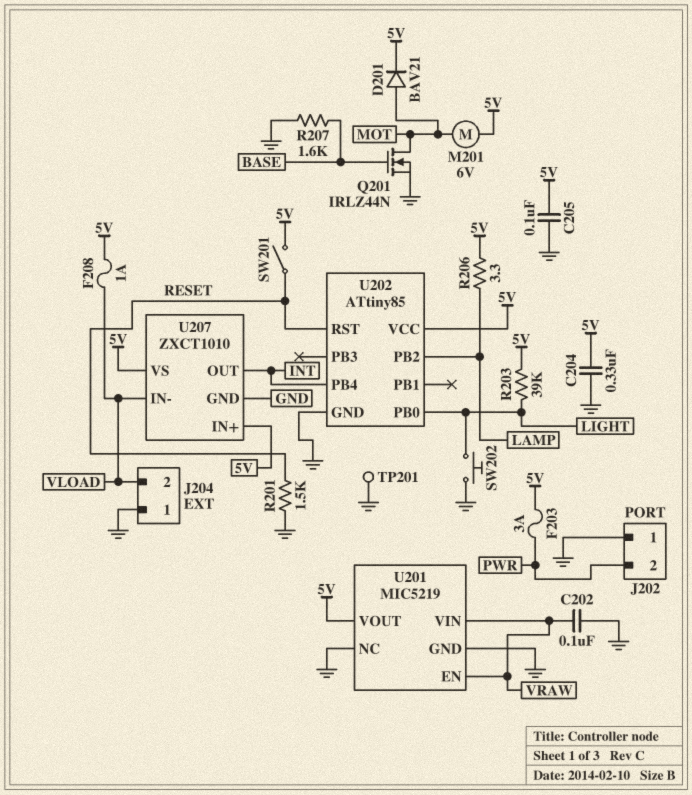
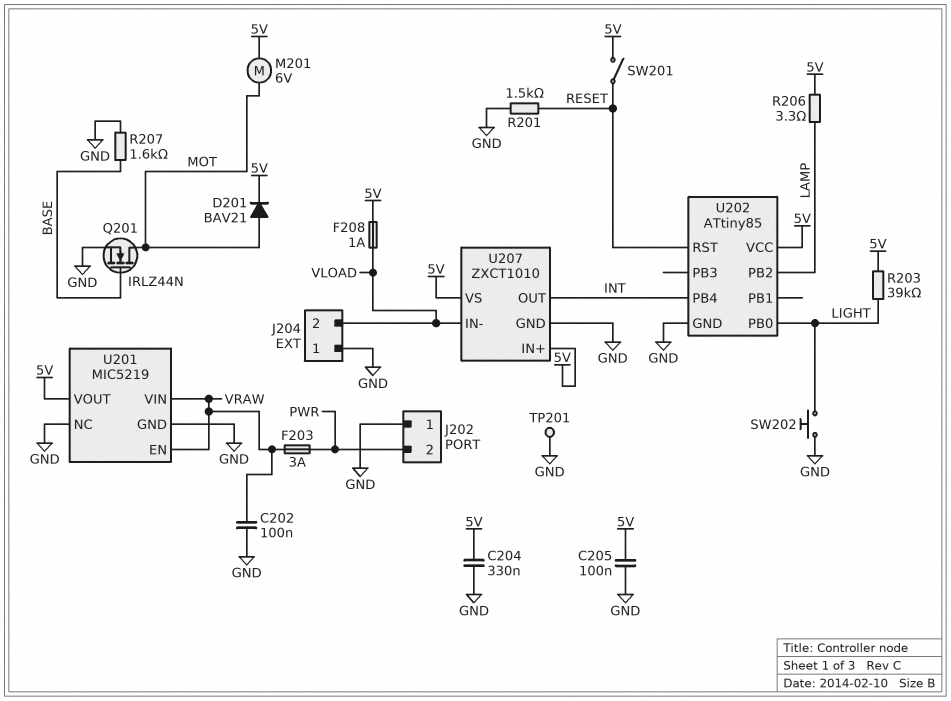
F203: 3A (5V, PWR) -> 3A (PWR, VRAW)

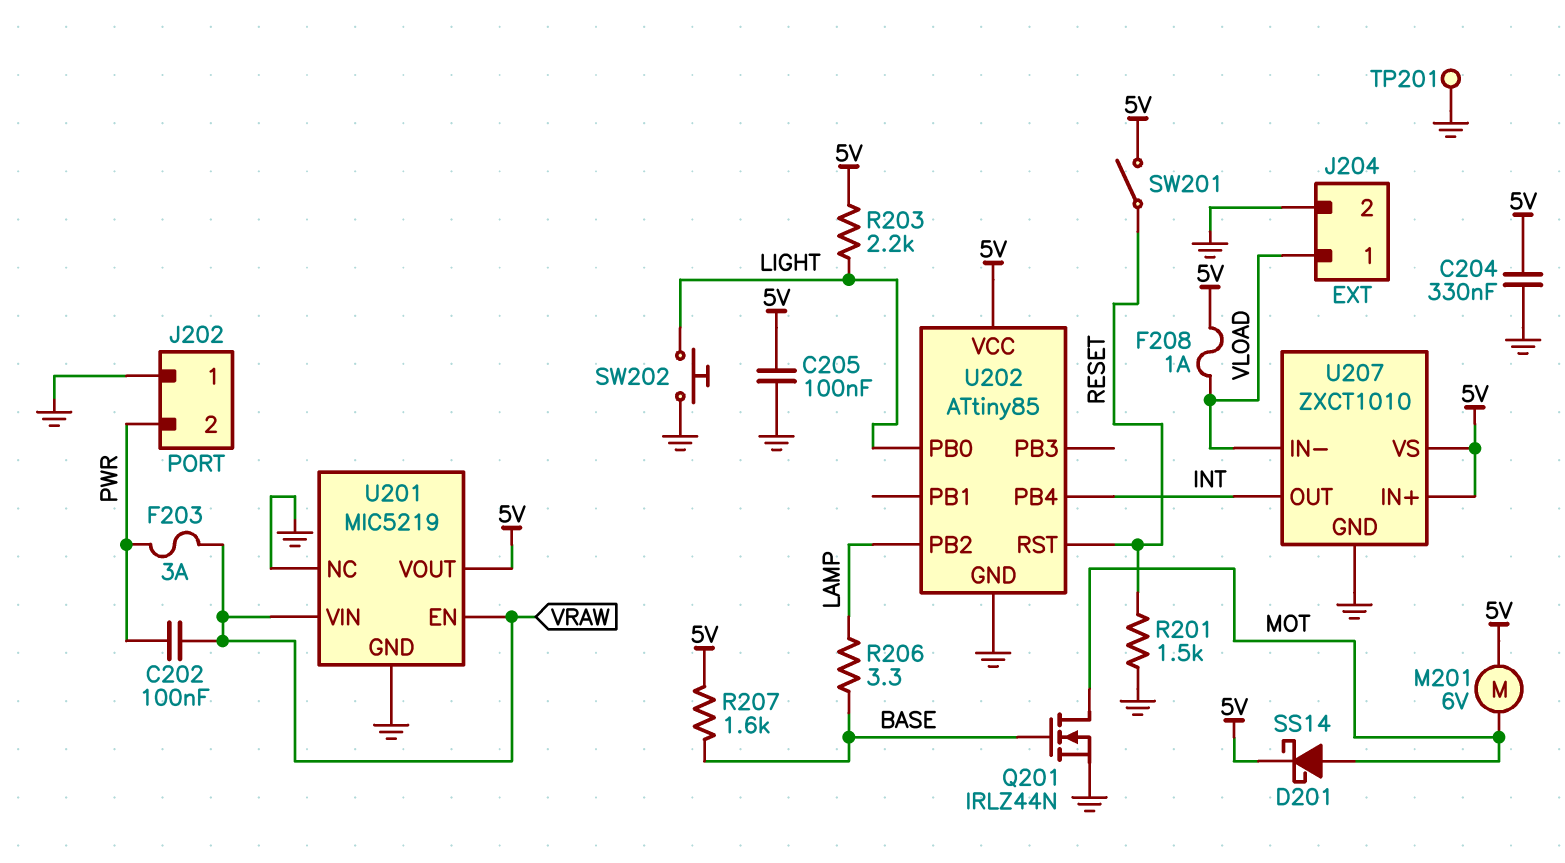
C202: 100nF (GND, VRAW) -> 100nF (PWR, VRAW)
D201: diode BAV21 (A MOT, K 5V) -> schottky SS14 (A MOT, K 5V)
J204 pin 1: GND -> VLOAD
J204 pin 2: VLOAD -> GND
R203: 39k (5V, LIGHT) -> 2.2k (5V, LIGHT)
R206: 3.3 (5V, LAMP) -> 3.3 (BASE, LAMP)
R207: 1.6k (BASE, GND) -> 1.6k (5V, BASE)

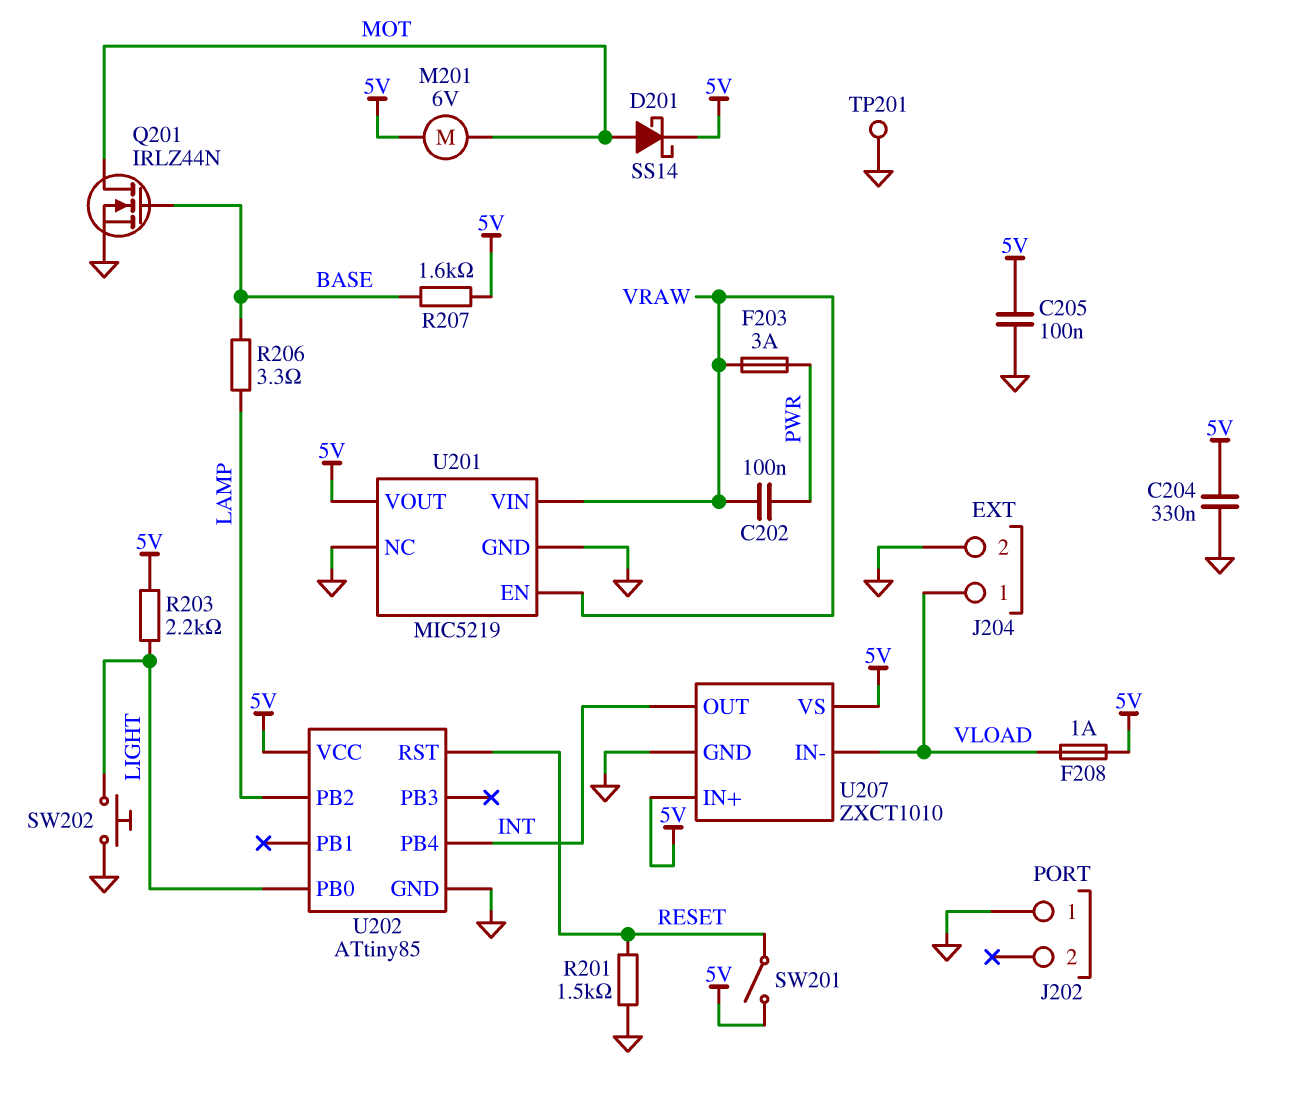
J202 pin 2: PWR -> none

